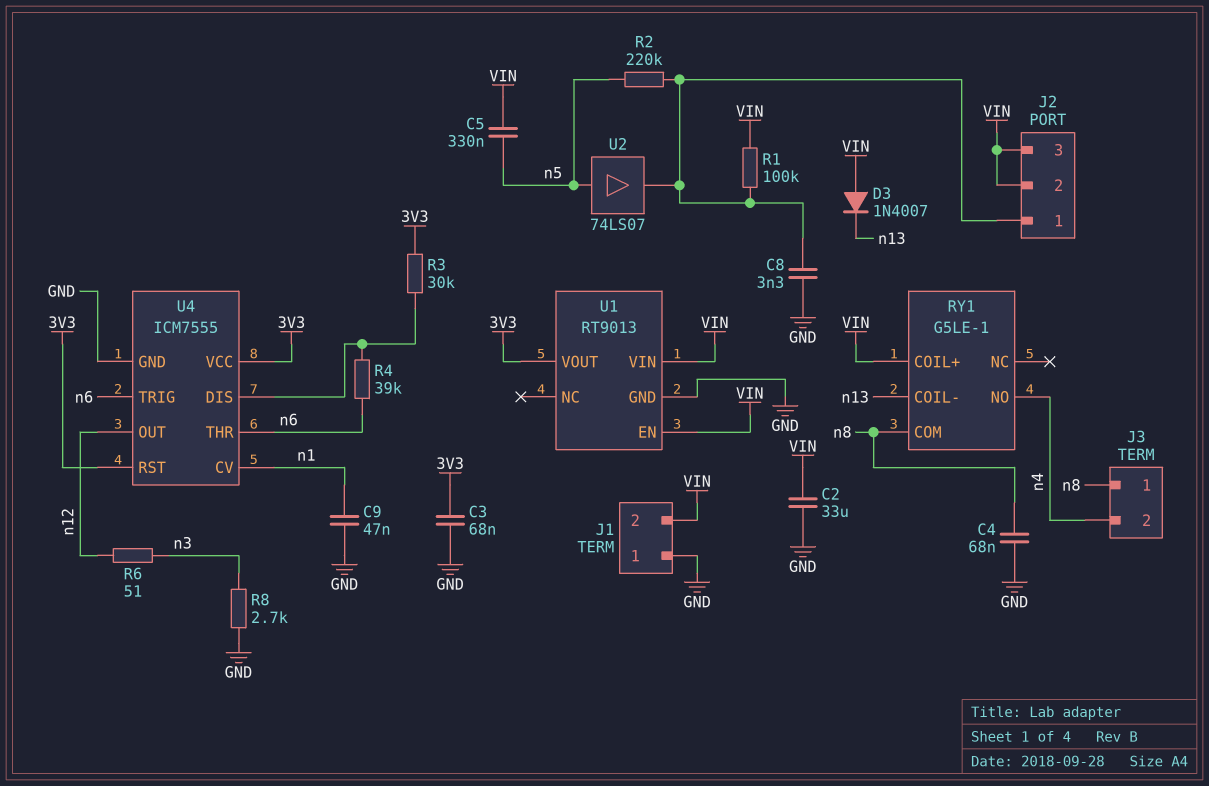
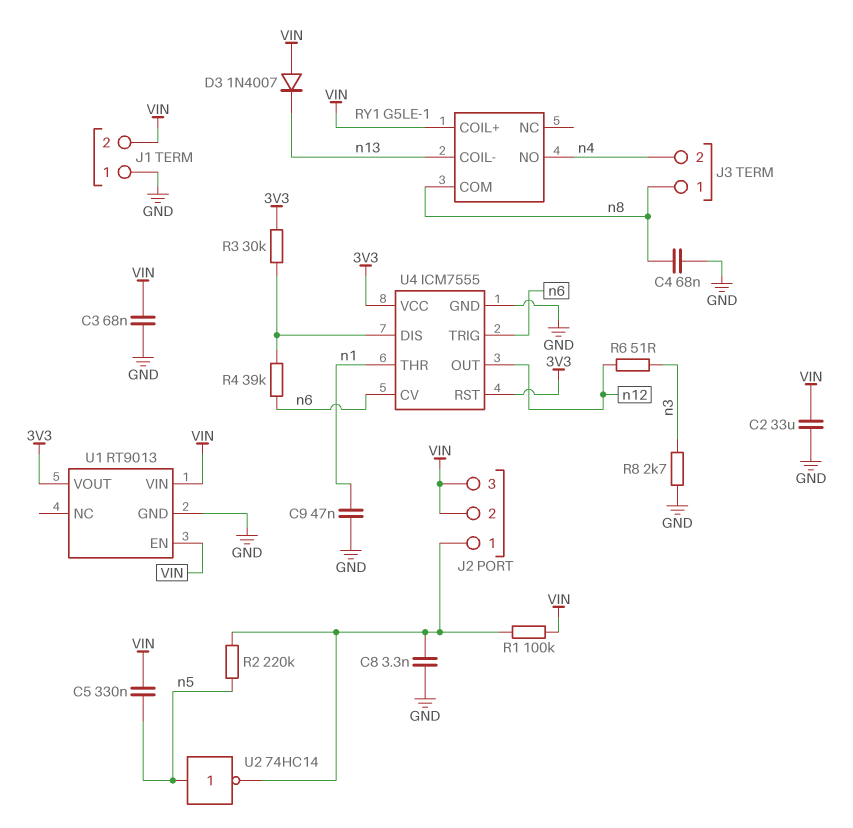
C3: 68nF (3V3, GND) -> 68nF (GND, VIN)
U2: buffer 74LS07 (in n5, out J2/1) -> NOT 74HC14 (in n5, out J2/1)
U4 pin CV: n1 -> n6
U4 pin THR: n6 -> n1

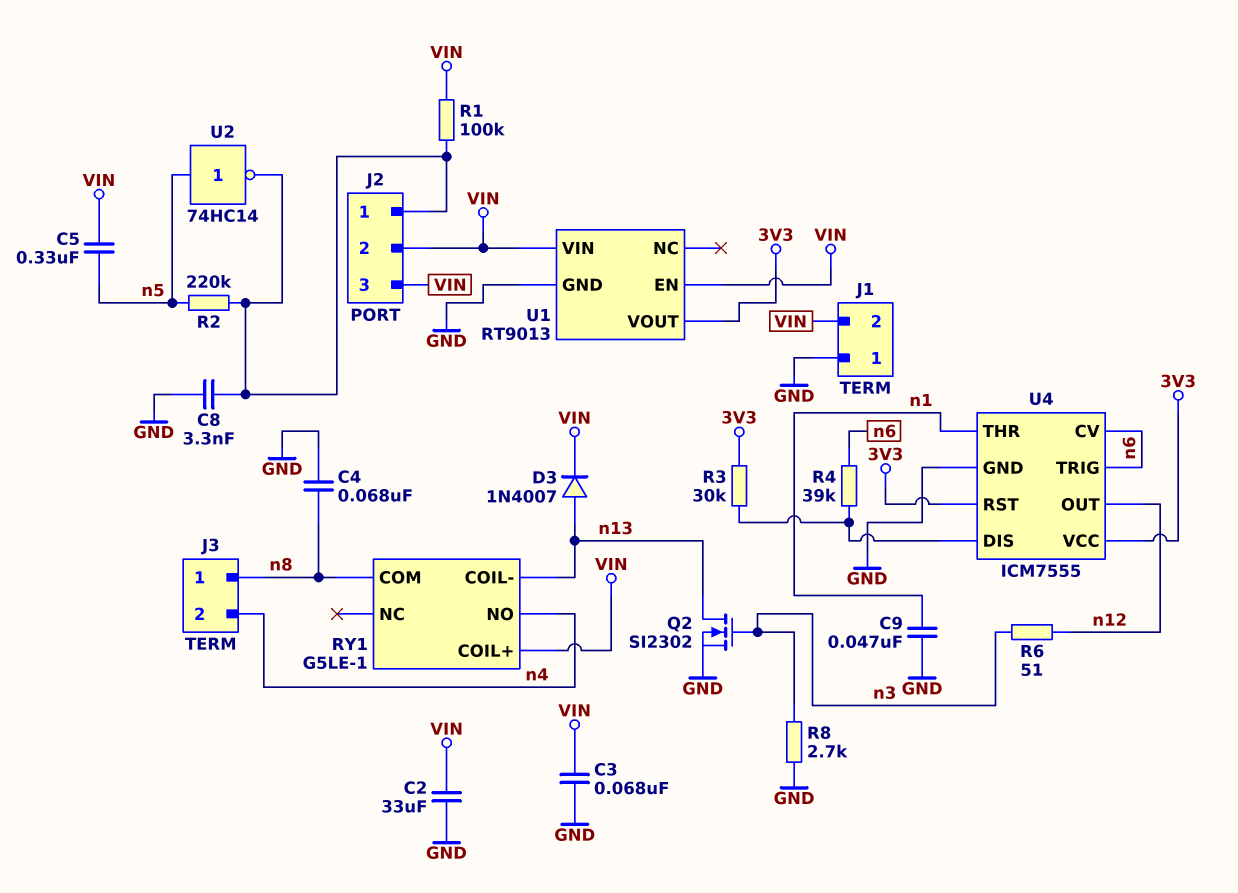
D3: diode 1N4007 (A VIN, K n13) -> diode 1N4007 (A n13, K VIN)
Q2: none -> NMOS SI2302 (G n3, D n13, S GND)

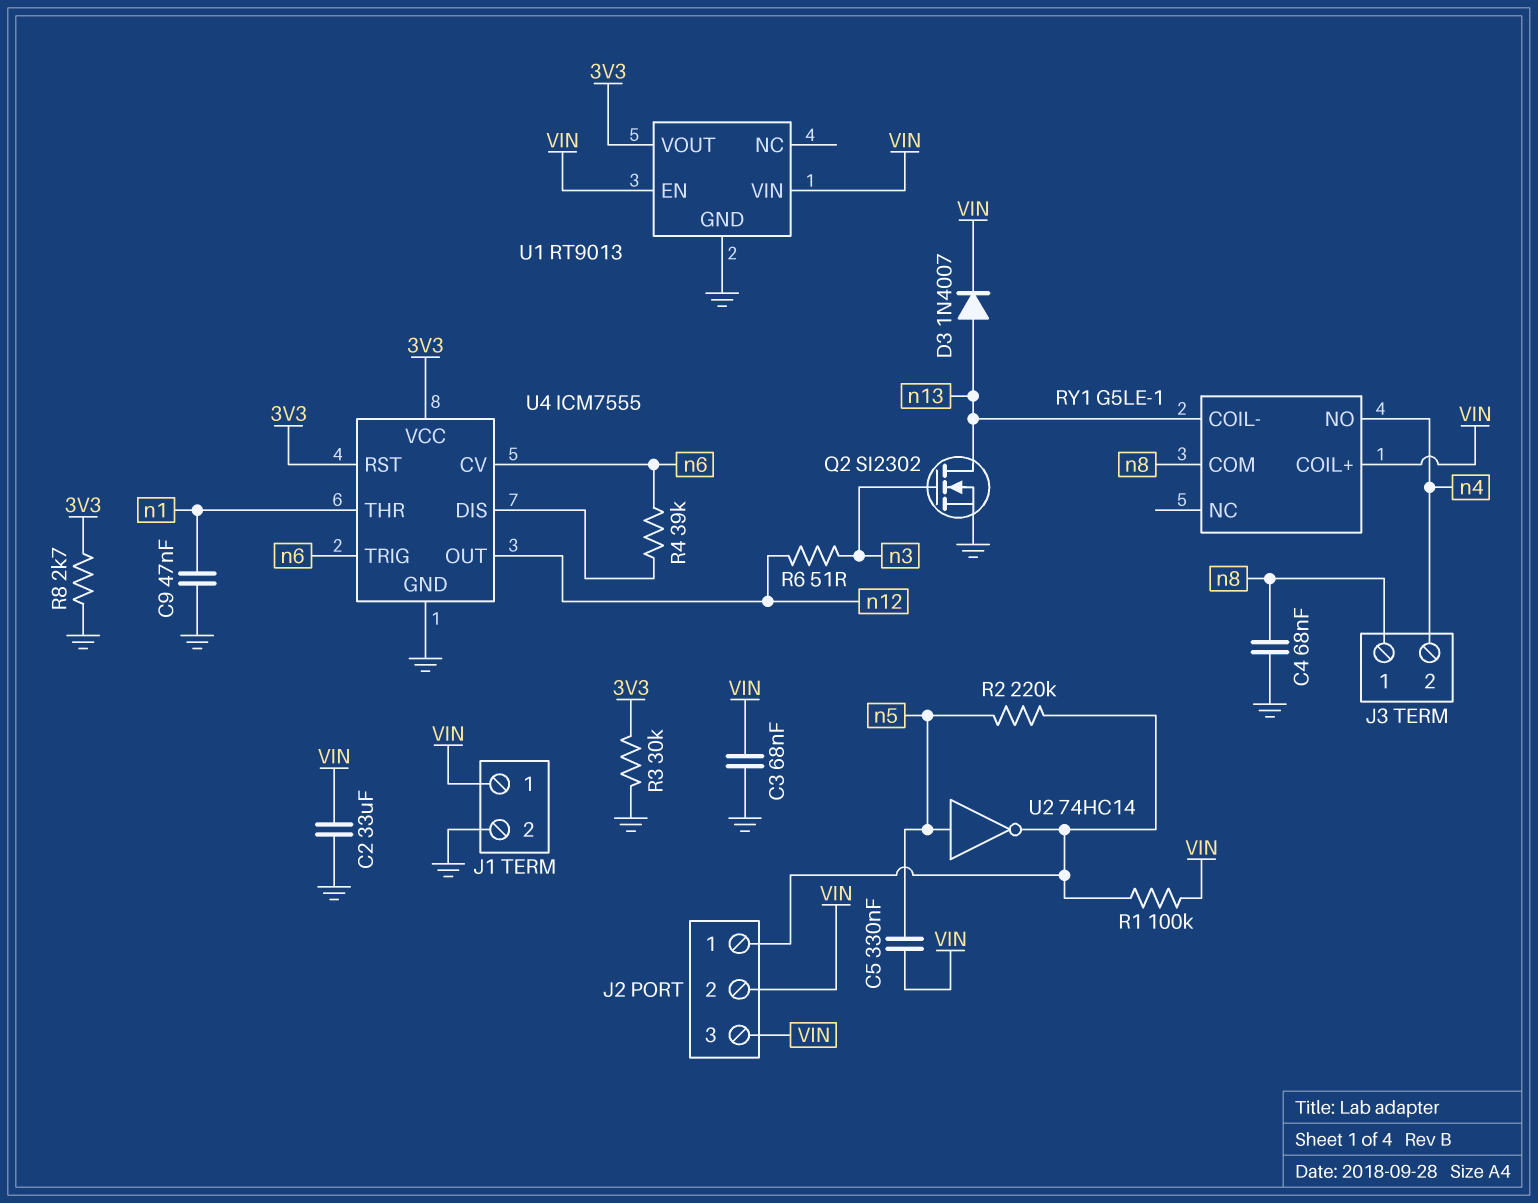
C8: 3.3nF (GND, J2/1) -> none
J1 pin 1: GND -> VIN
J1 pin 2: VIN -> GND
R3: 30k (3V3, U4/DIS) -> 30k (3V3, GND)
R8: 2.7k (GND, n3) -> 2.7k (3V3, GND)

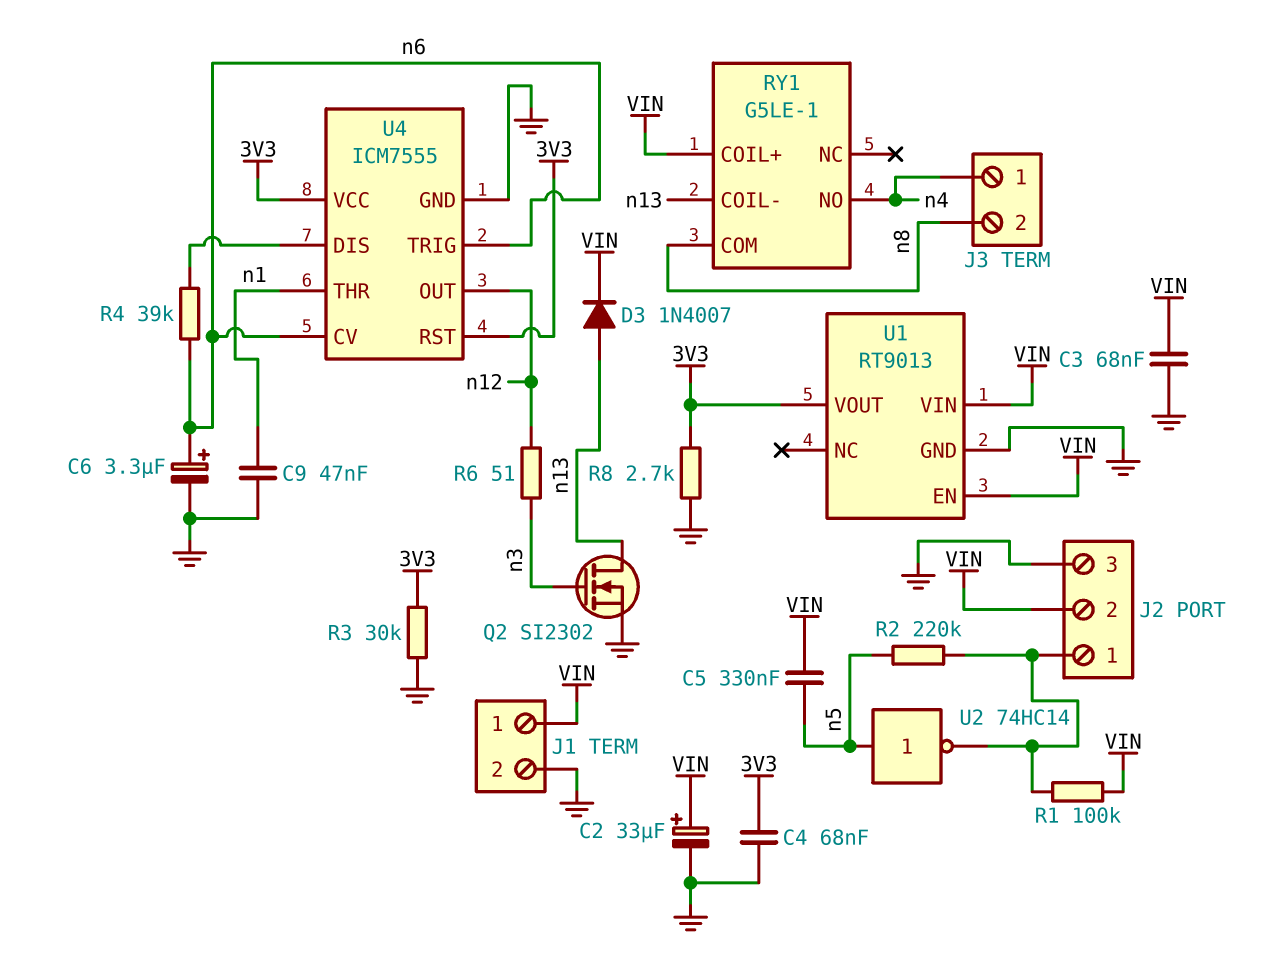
C2: 33uF (GND, VIN) -> 33uF (plus VIN, minus GND)
C4: 68nF (GND, n8) -> 68nF (3V3, GND)
C6: none -> 3.3uF (plus n6, minus GND)
J2 pin 3: VIN -> GND
J3 pin 1: n8 -> n4
J3 pin 2: n4 -> n8

